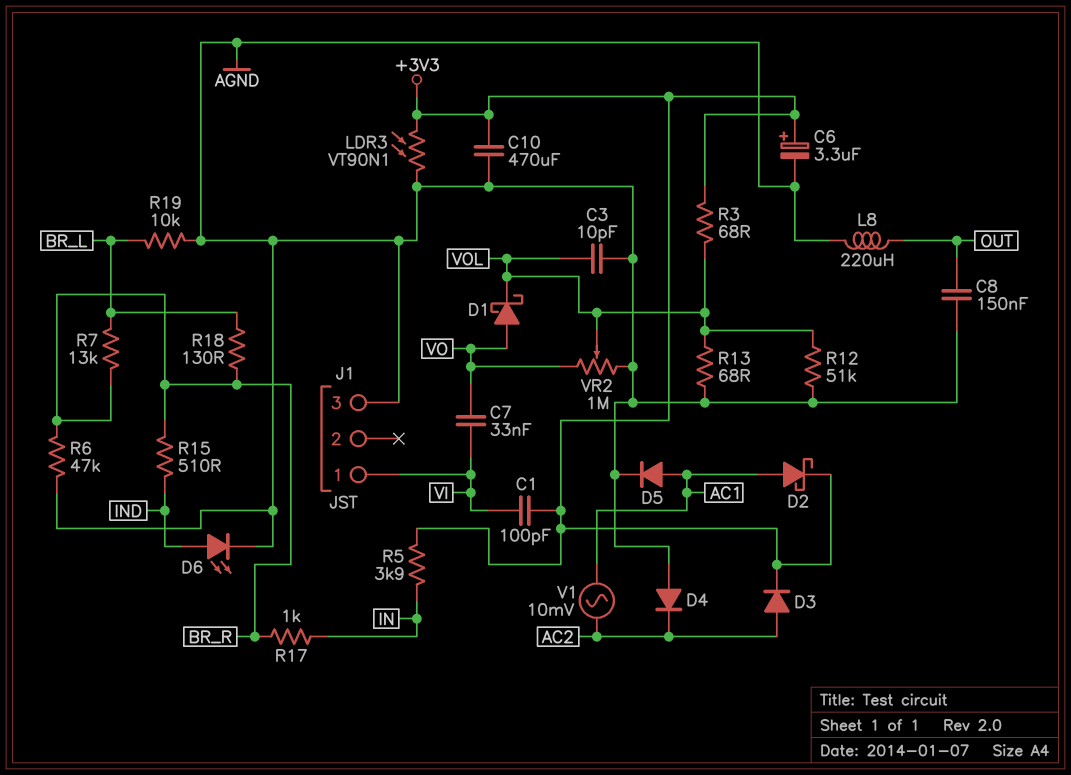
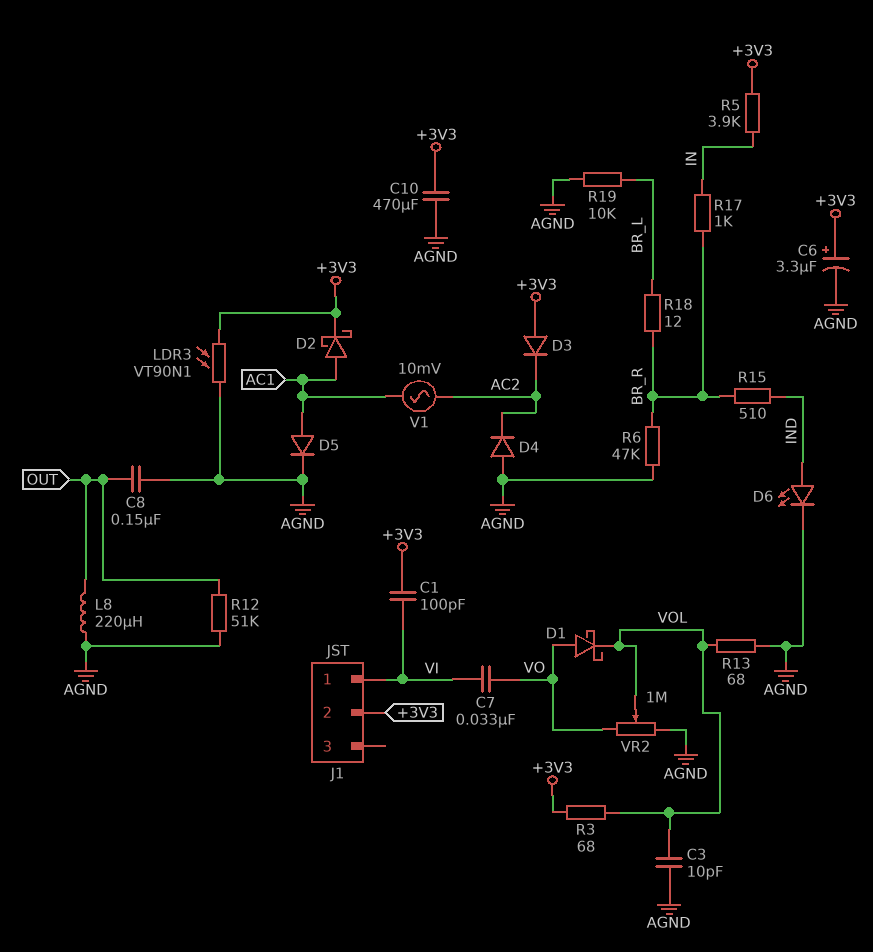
D3: diode (A AC2, K +3V3) -> diode (A +3V3, K AC2)
J1 pin 2: none -> +3V3
J1 pin 3: AGND -> none
R7: 13k (BR_L, BR_R) -> none
R12: 51k (AGND, VOL) -> 51k (AGND, OUT)
R18: 130 (BR_L, BR_R) -> 12 (BR_L, BR_R)

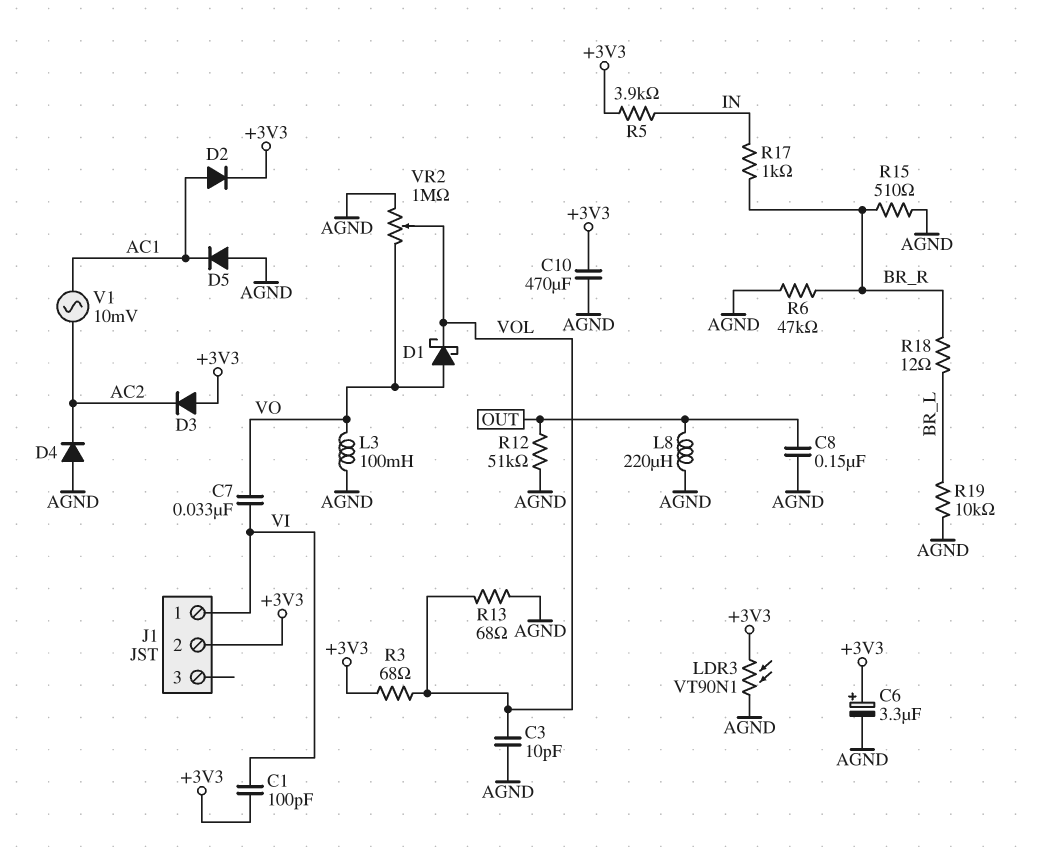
D2: schottky (A AC1, K +3V3) -> diode (A AC1, K +3V3)
D5: diode (A AC1, K AGND) -> diode (A AGND, K AC1)
D6: LED (A IND, K AGND) -> none
L3: none -> 100mH (AGND, VO)
R15: 510 (BR_R, IND) -> 510 (AGND, BR_R)

